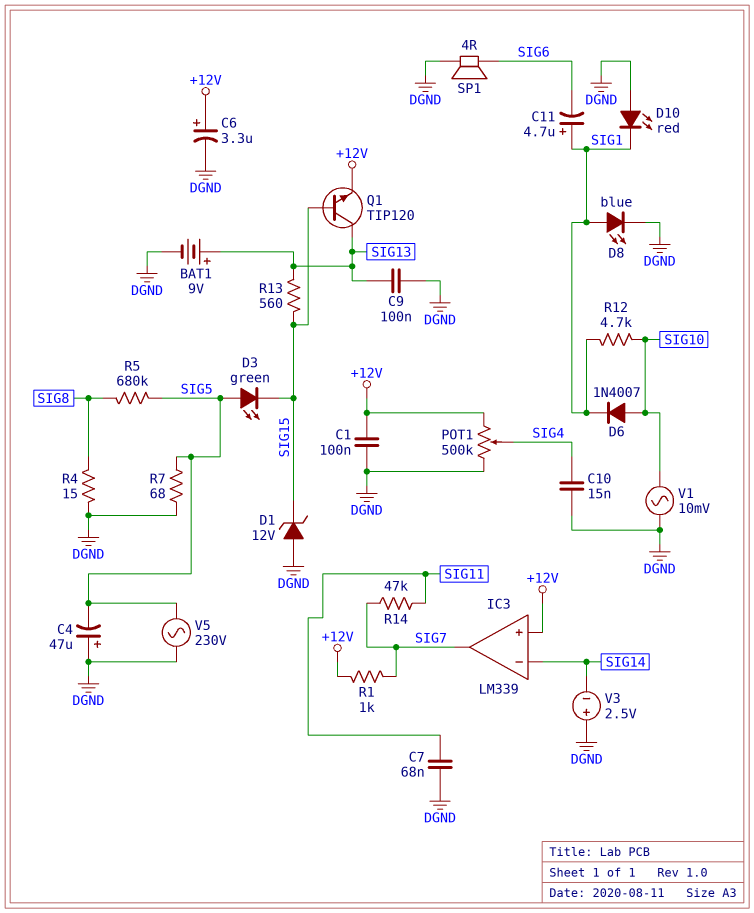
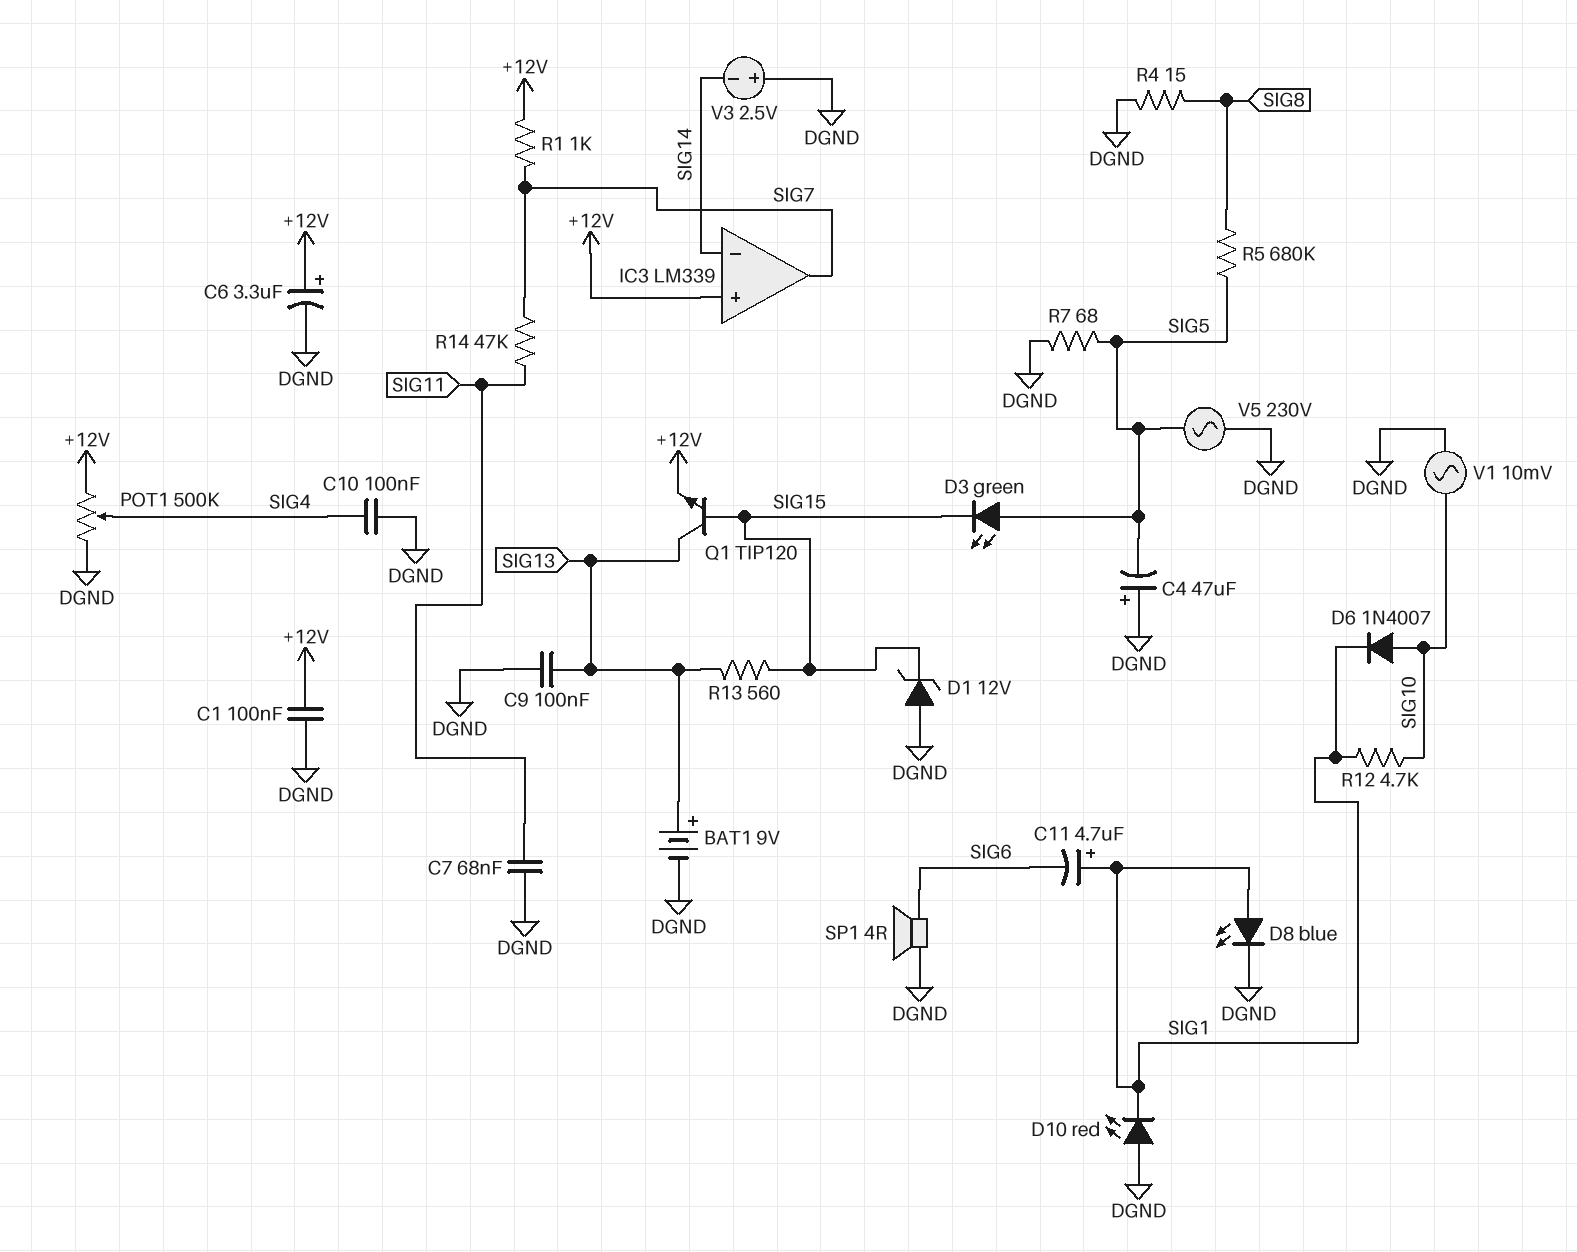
C10: 15nF (DGND, SIG4) -> 100nF (DGND, SIG4)

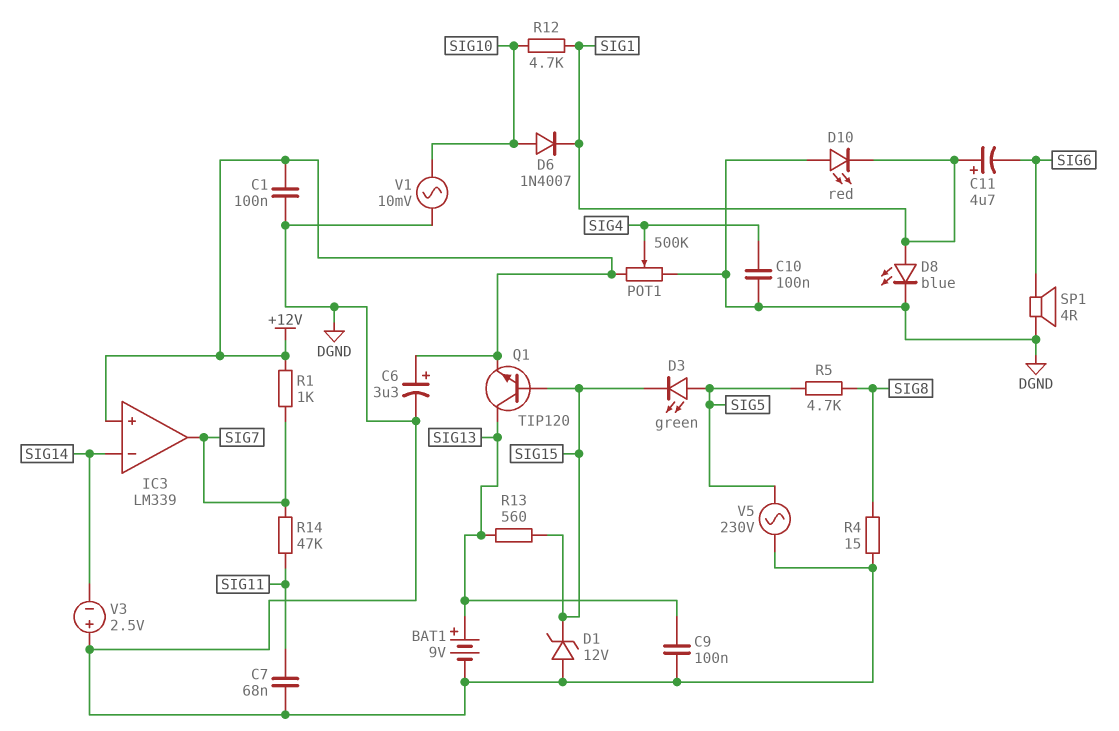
C4: 47uF (plus DGND, minus SIG5) -> none
R5: 680k (SIG5, SIG8) -> 4.7k (SIG5, SIG8)
R7: 68 (DGND, SIG5) -> none

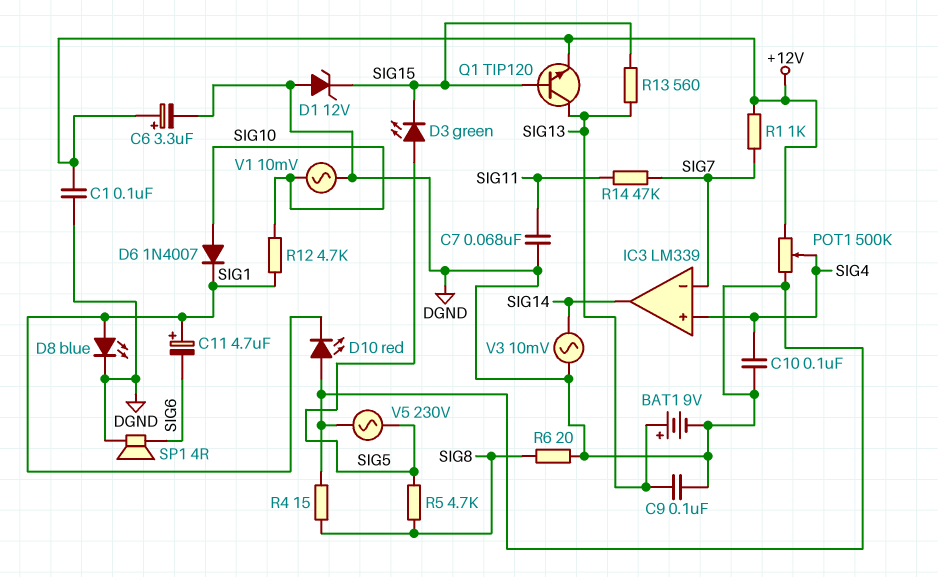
IC3 pin in+: +12V -> SIG4
IC3 pin in-: SIG14 -> SIG7
IC3 pin out: SIG7 -> SIG14
R6: none -> 20 (DGND, SIG8)
V3: 2.5V (plus DGND, minus SIG14) -> AC 10mV (DGND, SIG14)

